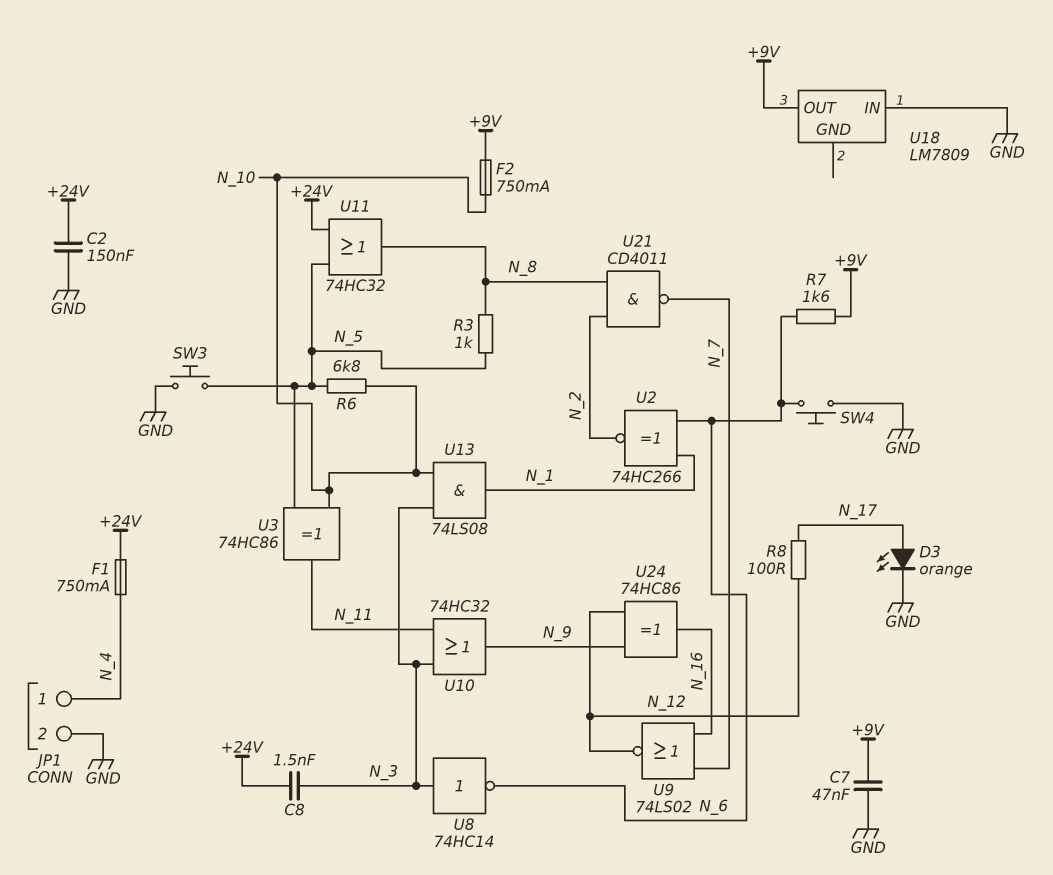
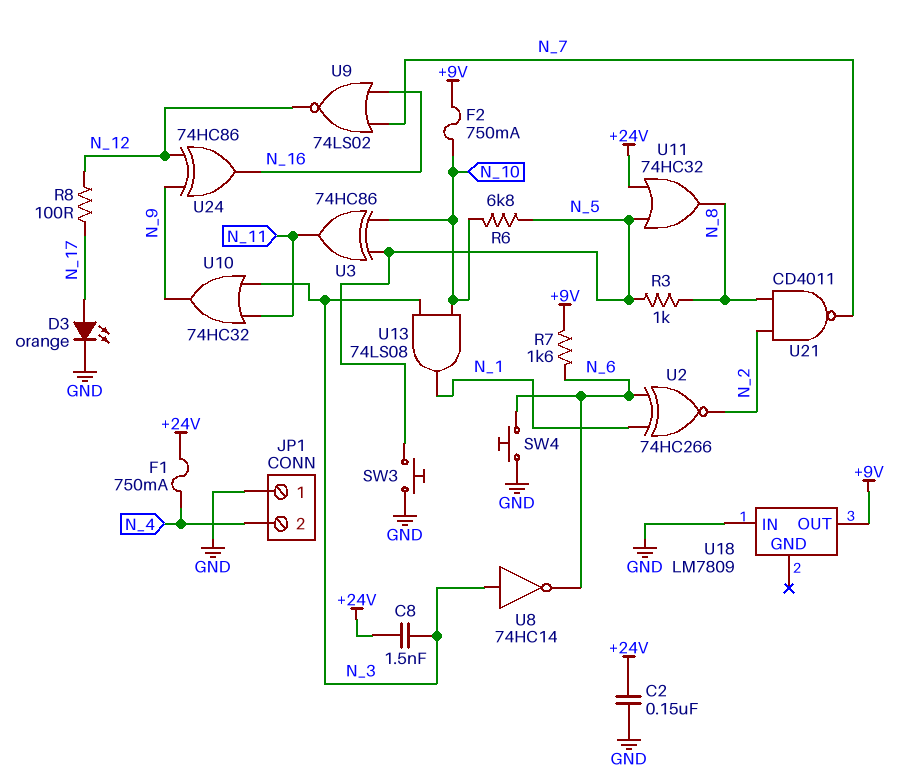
C7: 47nF (+9V, GND) -> none
JP1 pin 1: N_4 -> GND
JP1 pin 2: GND -> N_4

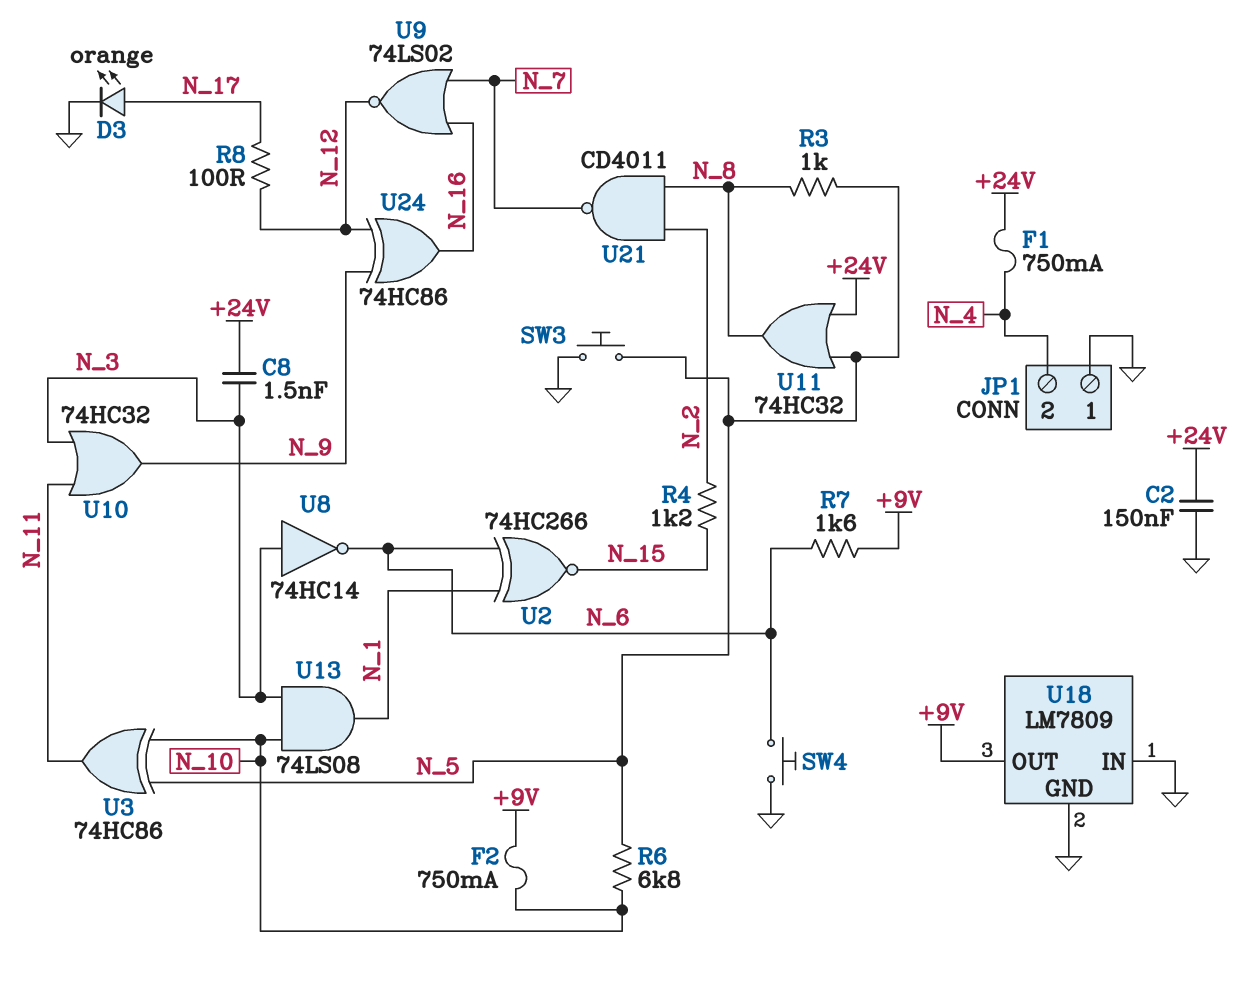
R4: none -> 1.2k (N_2, N_15)
U2: XNOR 74HC266 (in N_1, in N_6, out N_2) -> XNOR 74HC266 (in N_1, in N_6, out N_15)
U18 pin GND: none -> GND

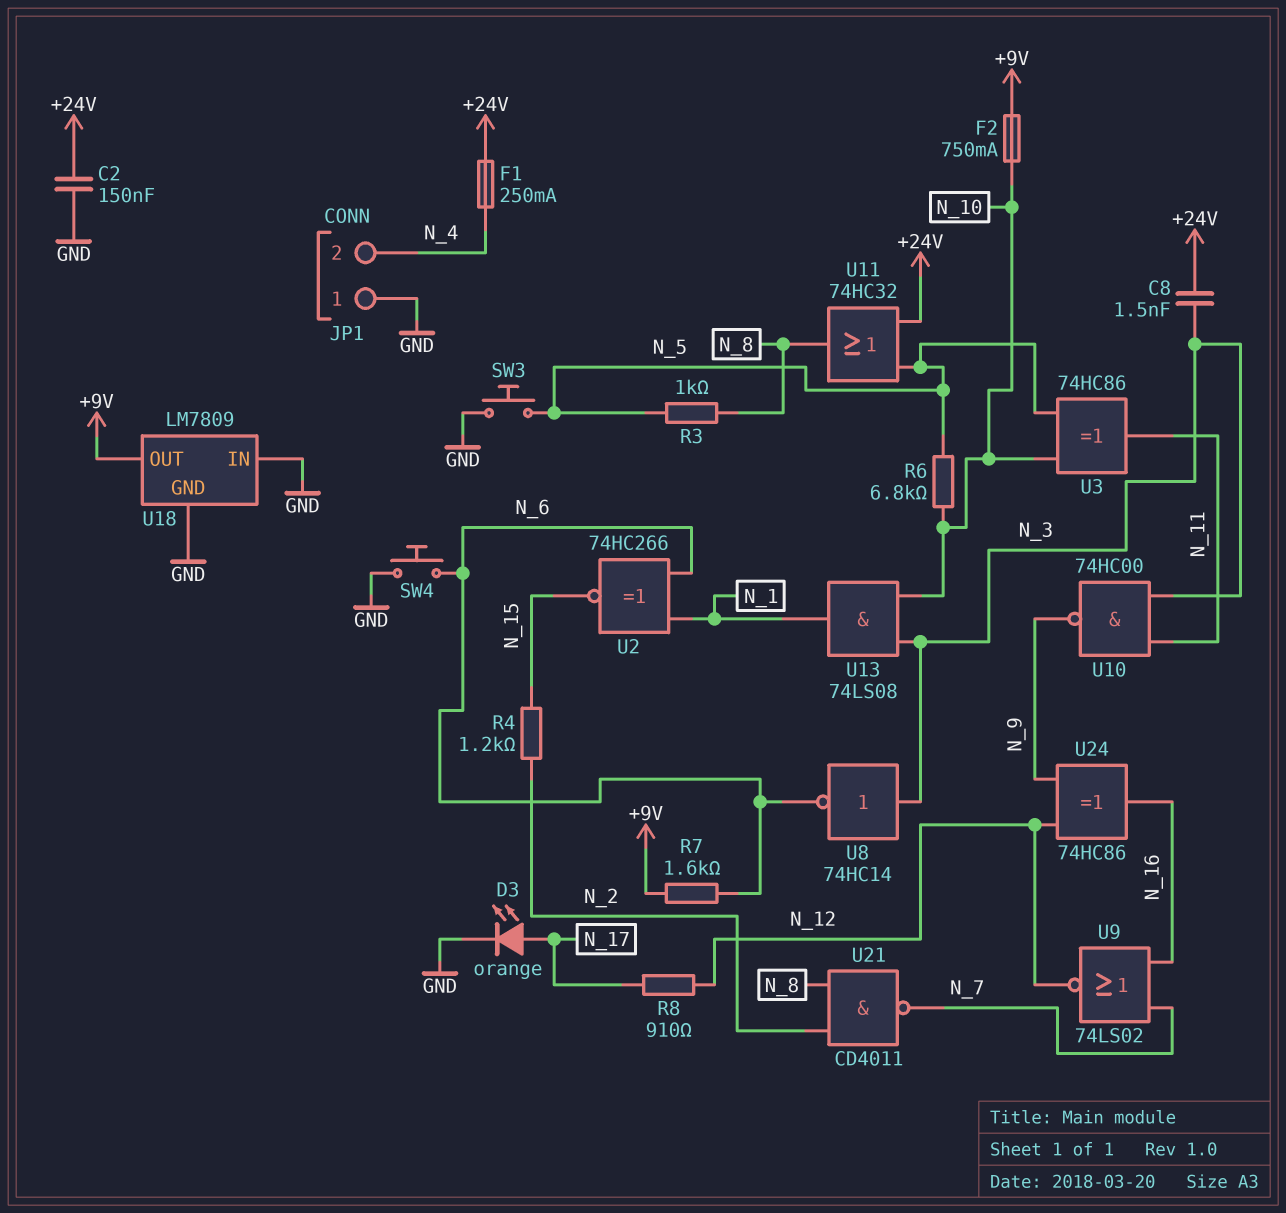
F1: 750mA (+24V, N_4) -> 250mA (+24V, N_4)
R8: 100 (N_12, N_17) -> 910 (N_12, N_17)
U10: OR 74HC32 (in N_3, in N_11, out N_9) -> NAND 74HC00 (in N_3, in N_11, out N_9)

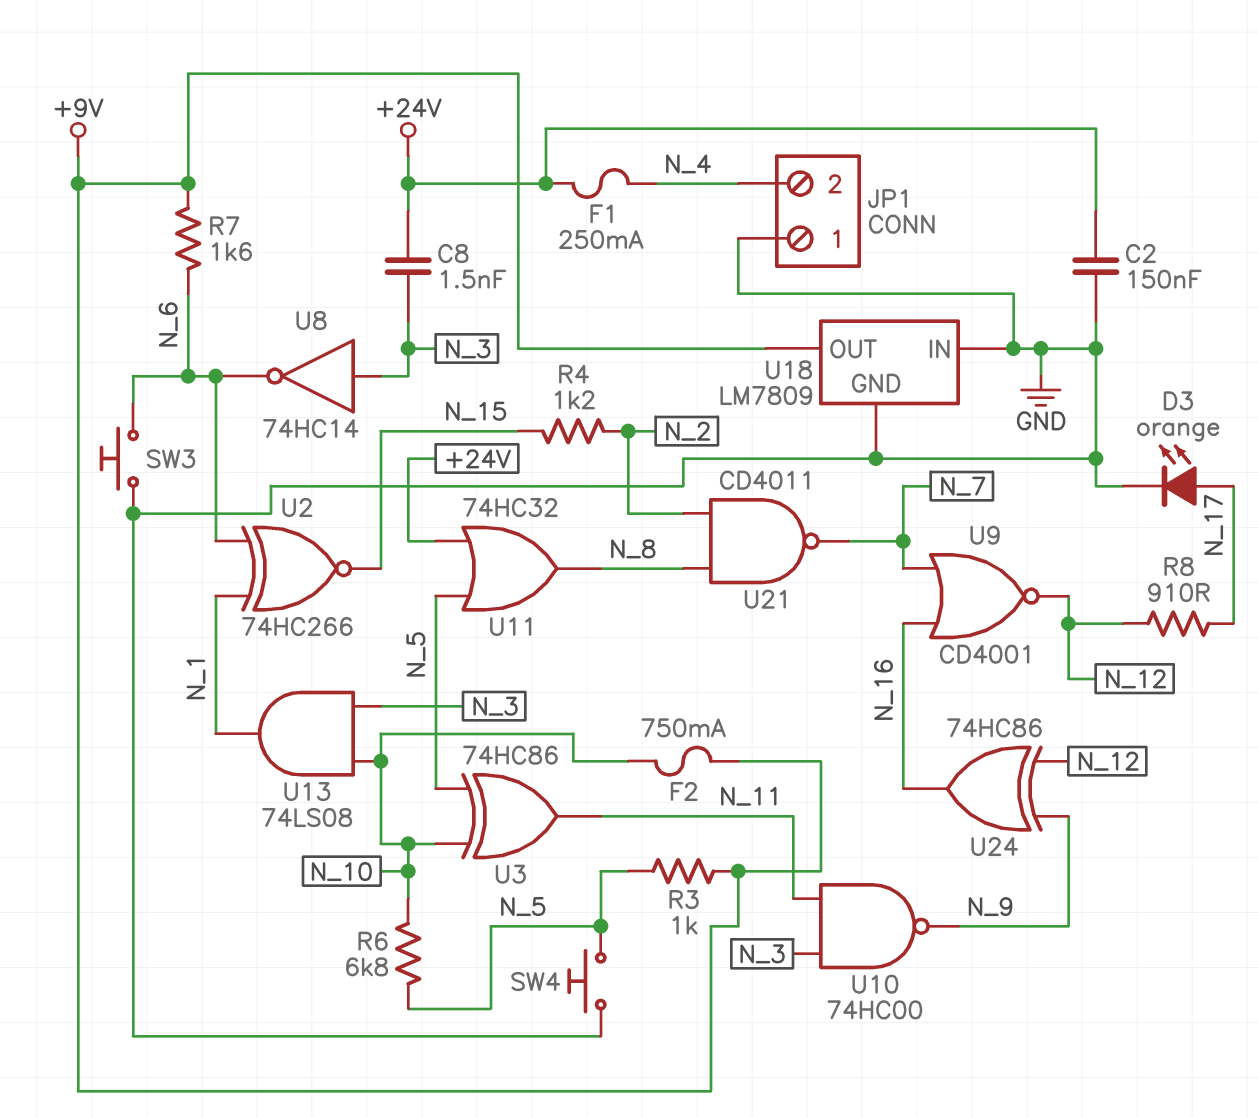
R3: 1k (N_5, N_8) -> 1k (+9V, N_5)
SW3: button (GND, N_5) -> button (GND, N_6)
SW4: button (GND, N_6) -> button (GND, N_5)
U9: NOR 74LS02 (in N_7, in N_16, out N_12) -> NOR CD4001 (in N_7, in N_16, out N_12)

